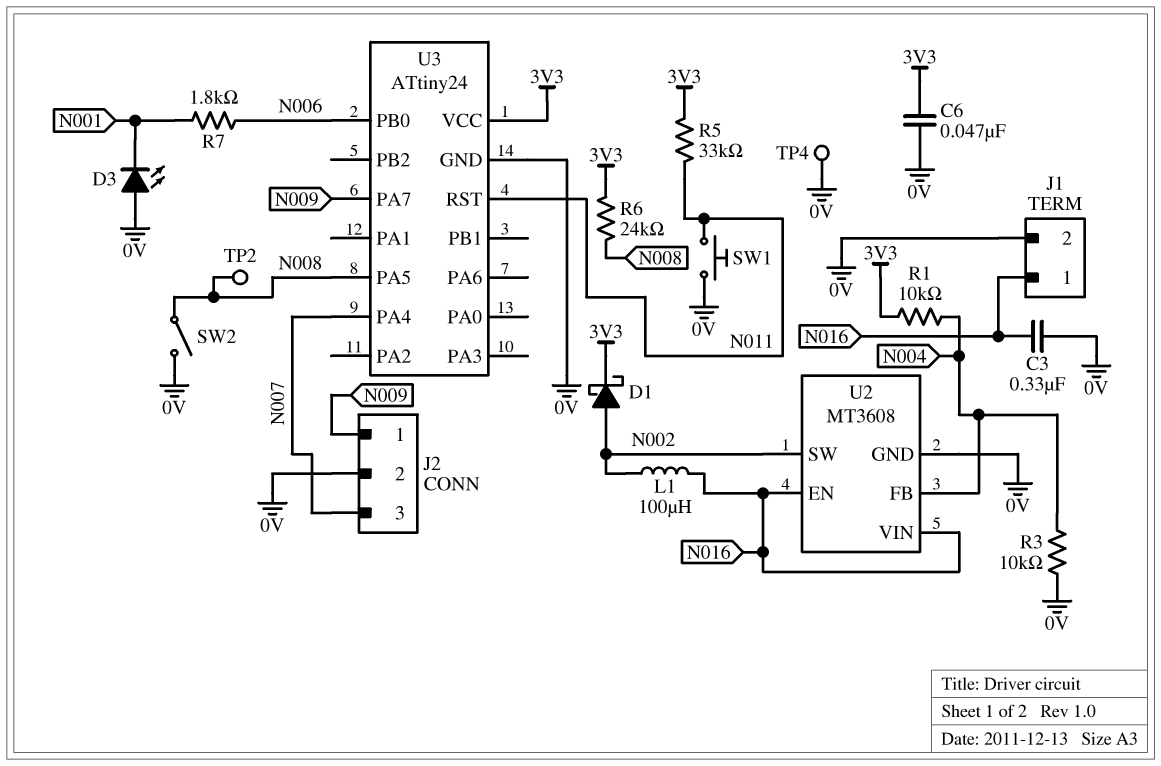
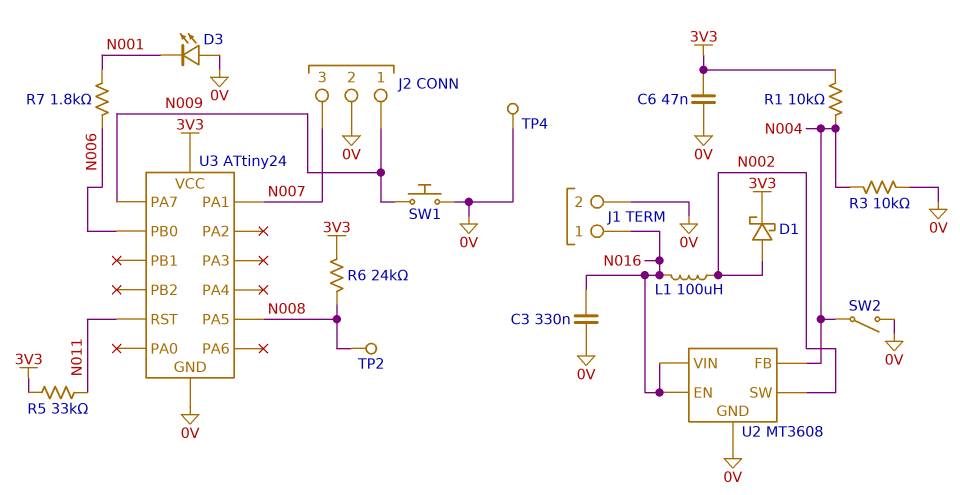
SW1: button (0V, N011) -> button (0V, N009)
SW2: switch (0V, N008) -> switch (0V, N004)
U3 pin PA1: none -> N007
U3 pin PA4: N007 -> none

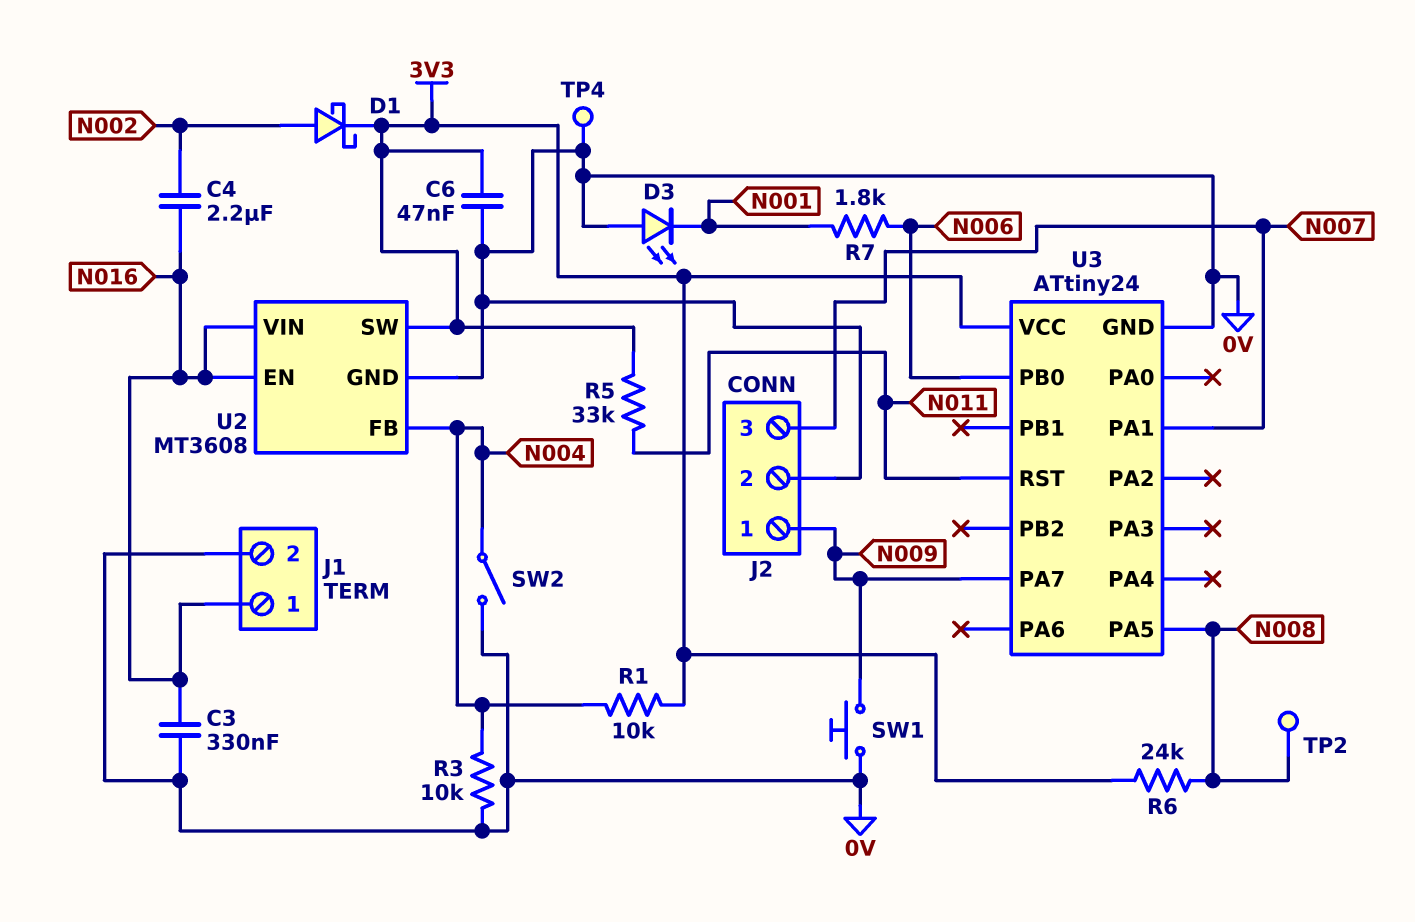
C4: none -> 2.2uF (N002, N016)
L1: 100uH (N002, N016) -> none
U2 pin SW: N002 -> 3V3

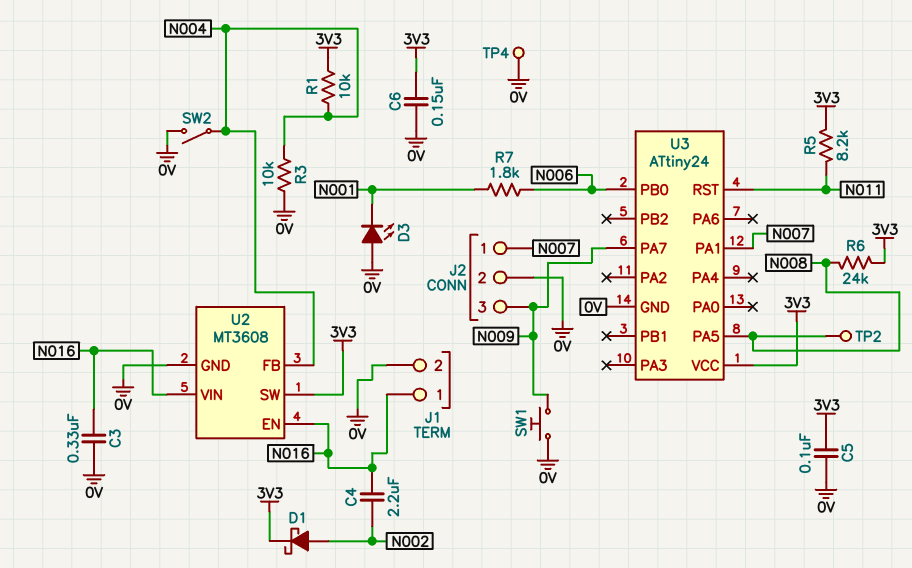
C5: none -> 100nF (0V, 3V3)
C6: 47nF (0V, 3V3) -> 150nF (0V, 3V3)
J2 pin 1: N009 -> N007
J2 pin 3: N007 -> N009
R5: 33k (3V3, N011) -> 8.2k (3V3, N011)

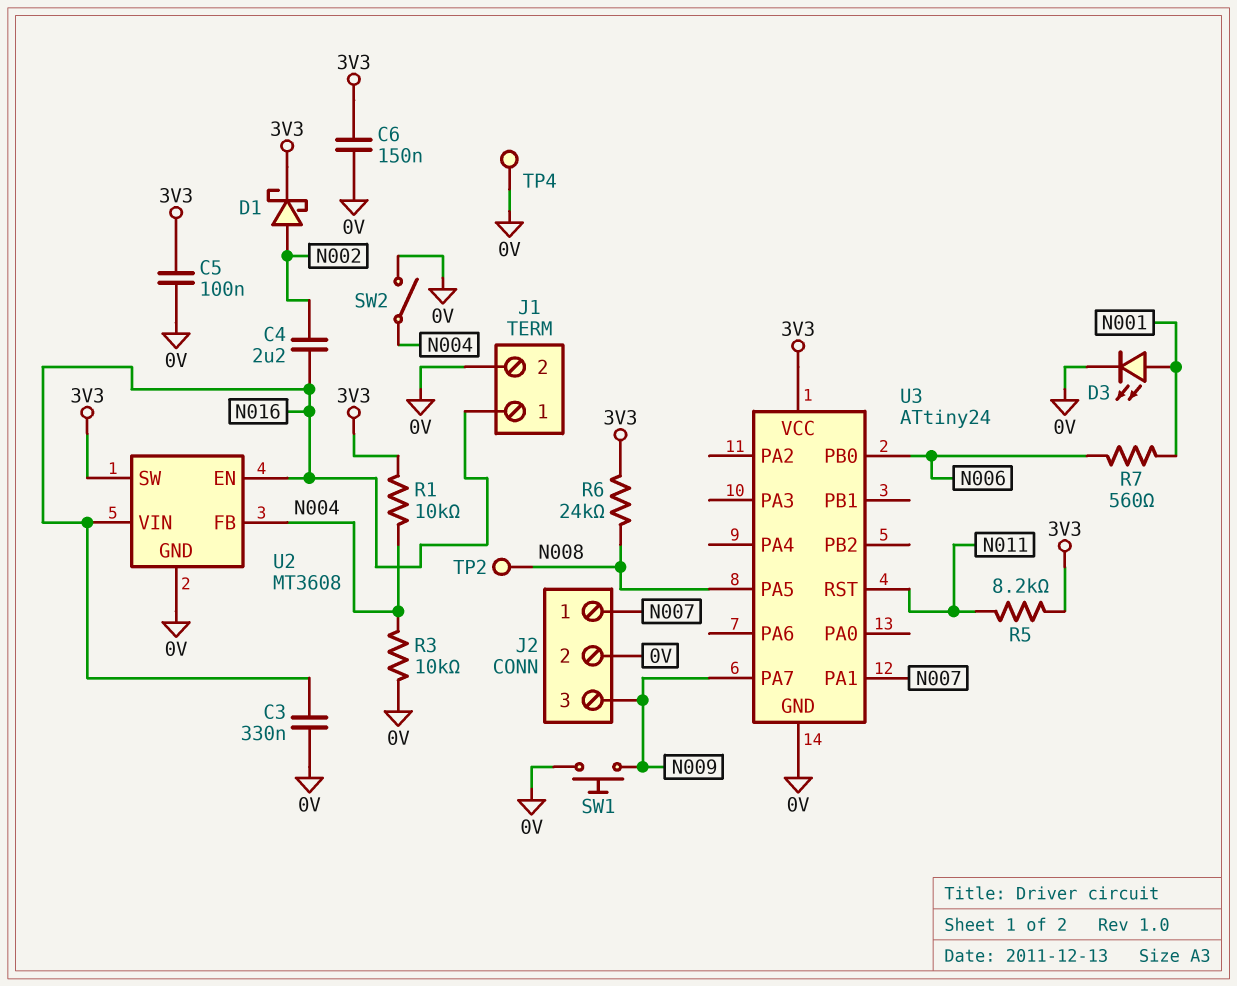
D3: LED (A 0V, K N001) -> LED (A N001, K 0V)
R7: 1.8k (N001, N006) -> 560 (N001, N006)

